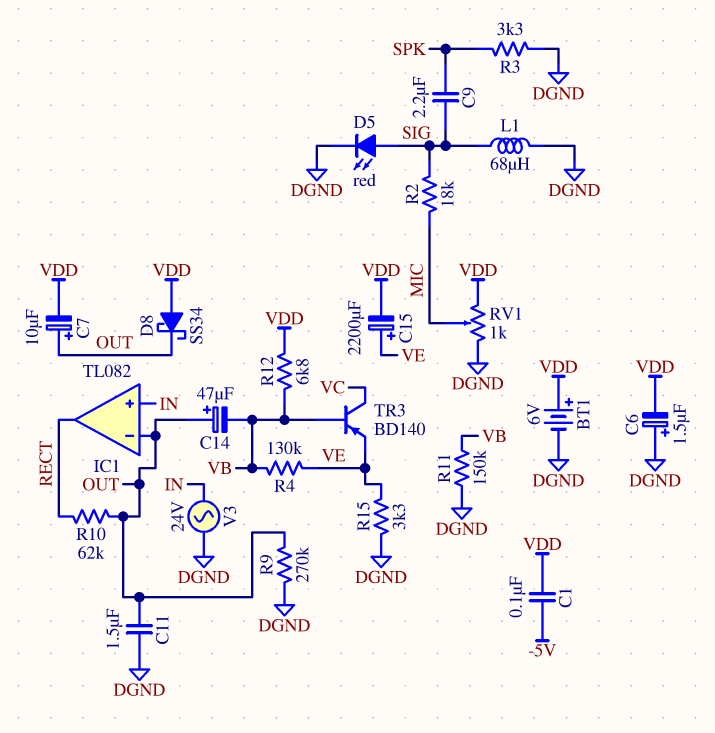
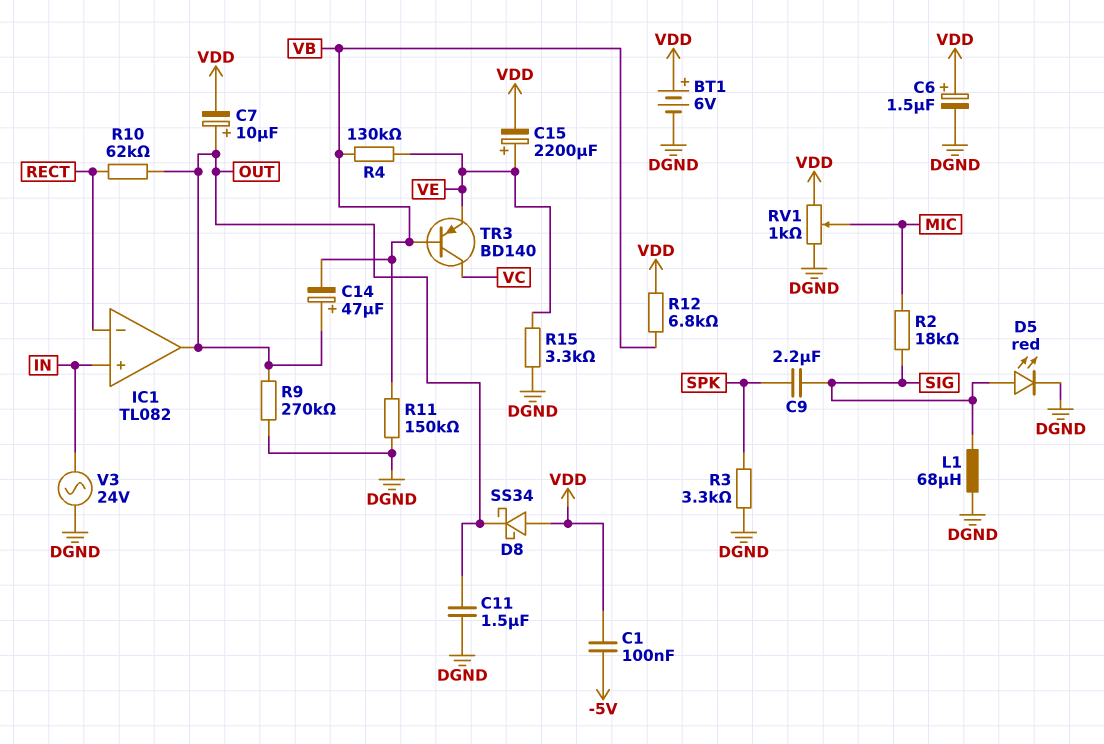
C6: 1.5uF (plus DGND, minus VDD) -> 1.5uF (plus VDD, minus DGND)
IC1 pin in-: OUT -> RECT
IC1 pin out: RECT -> OUT

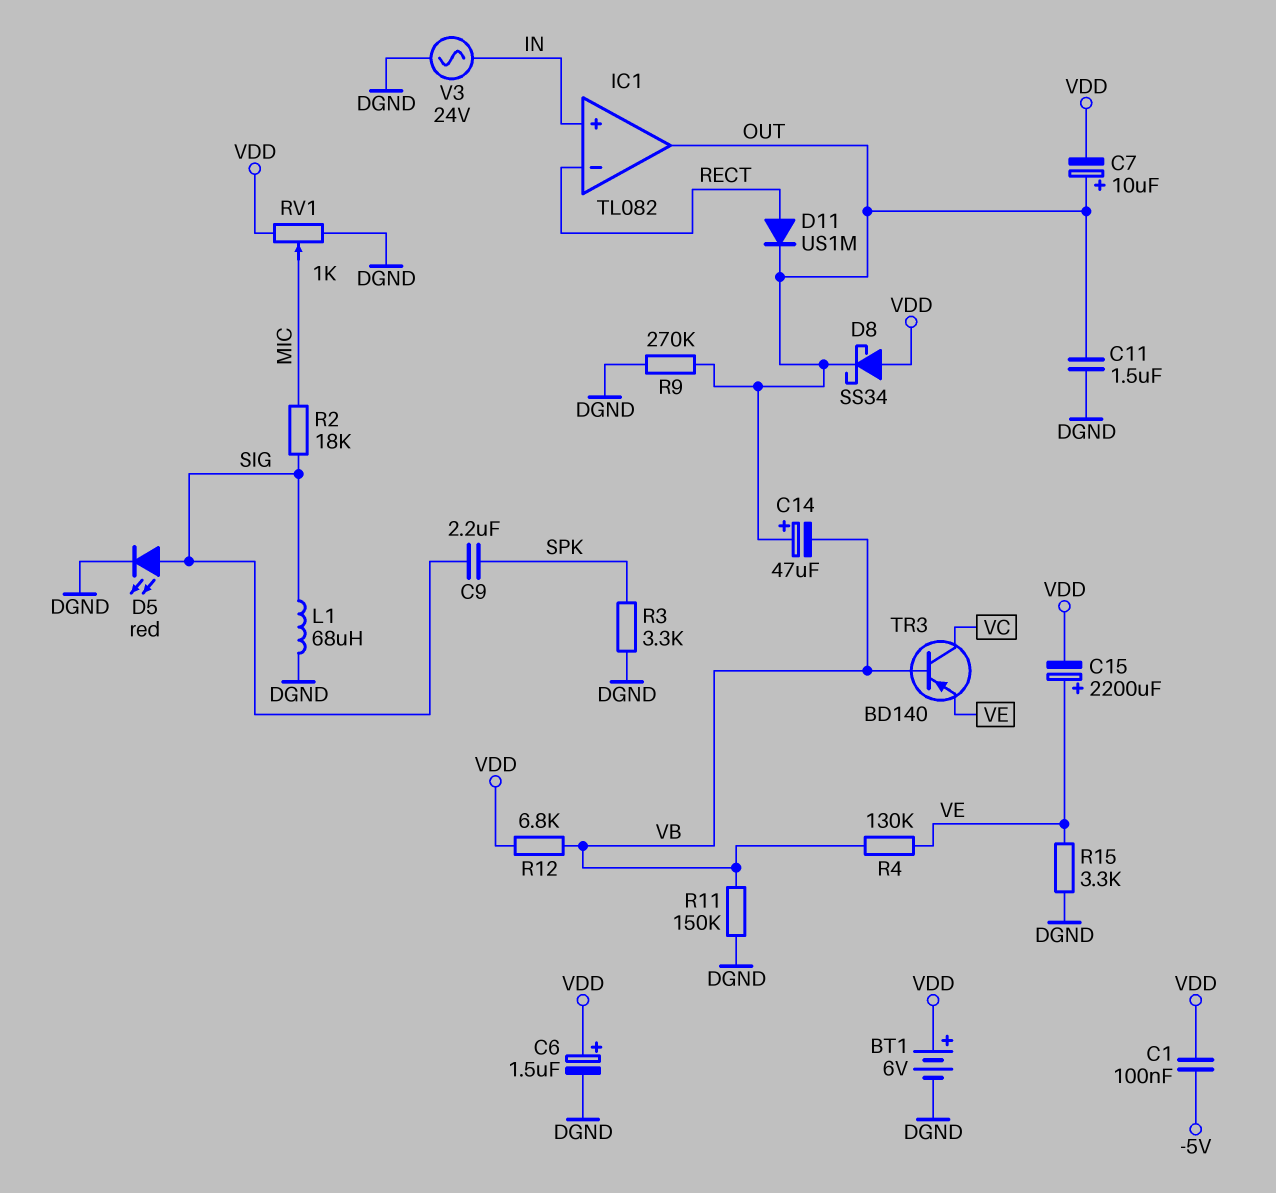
D11: none -> diode US1M (A RECT, K OUT)
R10: 62k (OUT, RECT) -> none

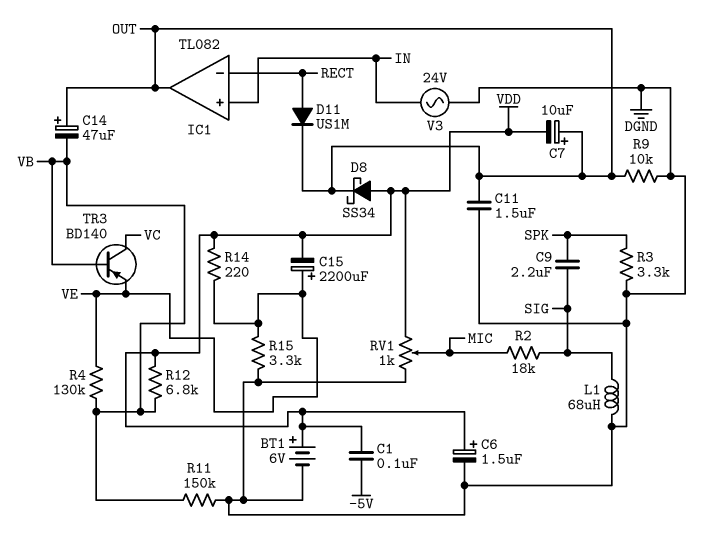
D5: LED red (A SIG, K DGND) -> none
R9: 270k (DGND, OUT) -> 10k (DGND, OUT)
R14: none -> 220 (VDD, VE)

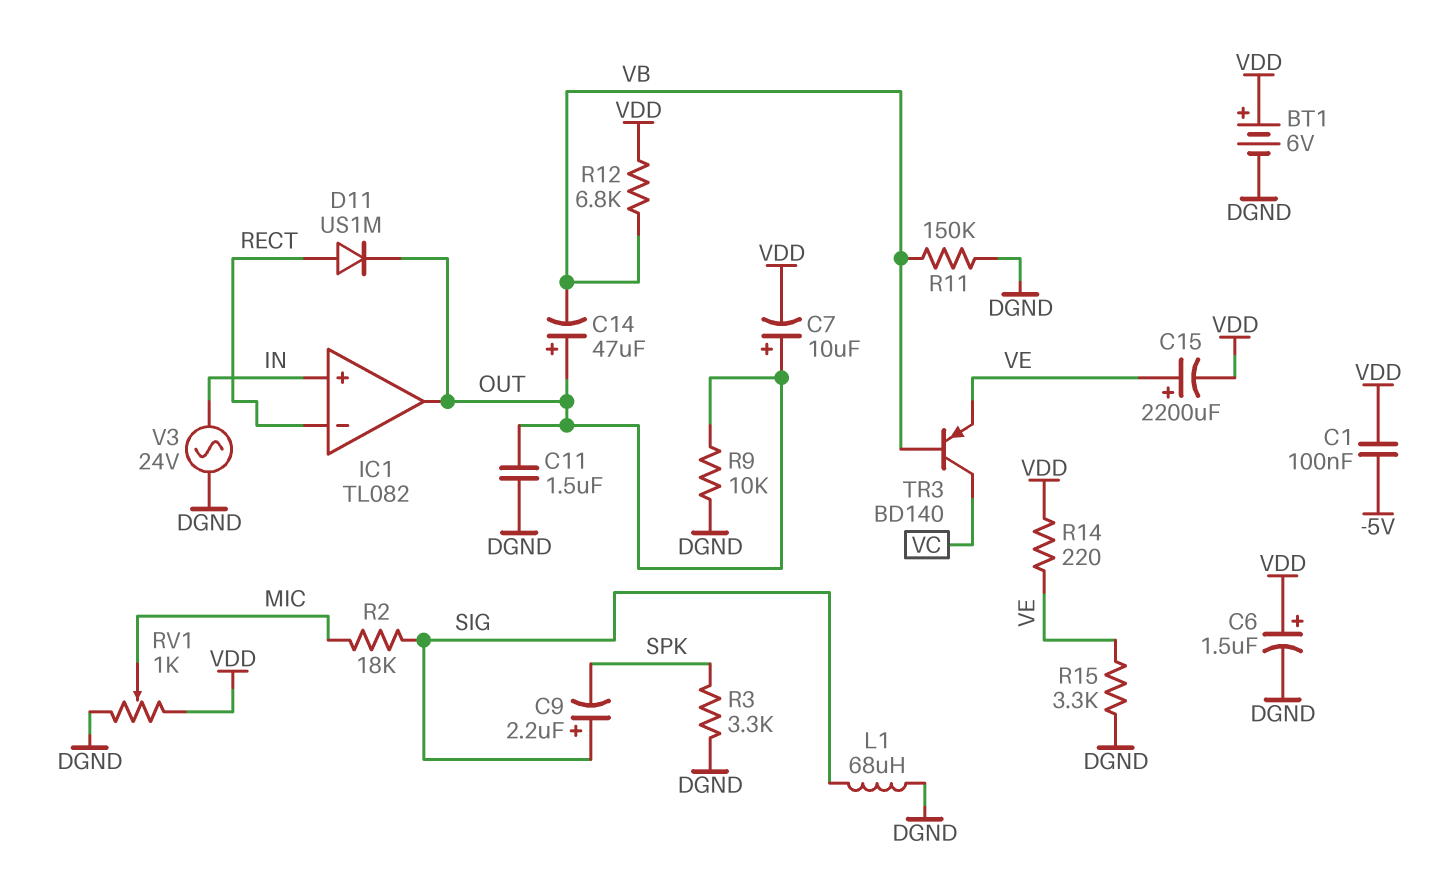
C9: 2.2uF (SIG, SPK) -> 2.2uF (plus SIG, minus SPK)
D8: schottky SS34 (A VDD, K OUT) -> none
R4: 130k (VB, VE) -> none

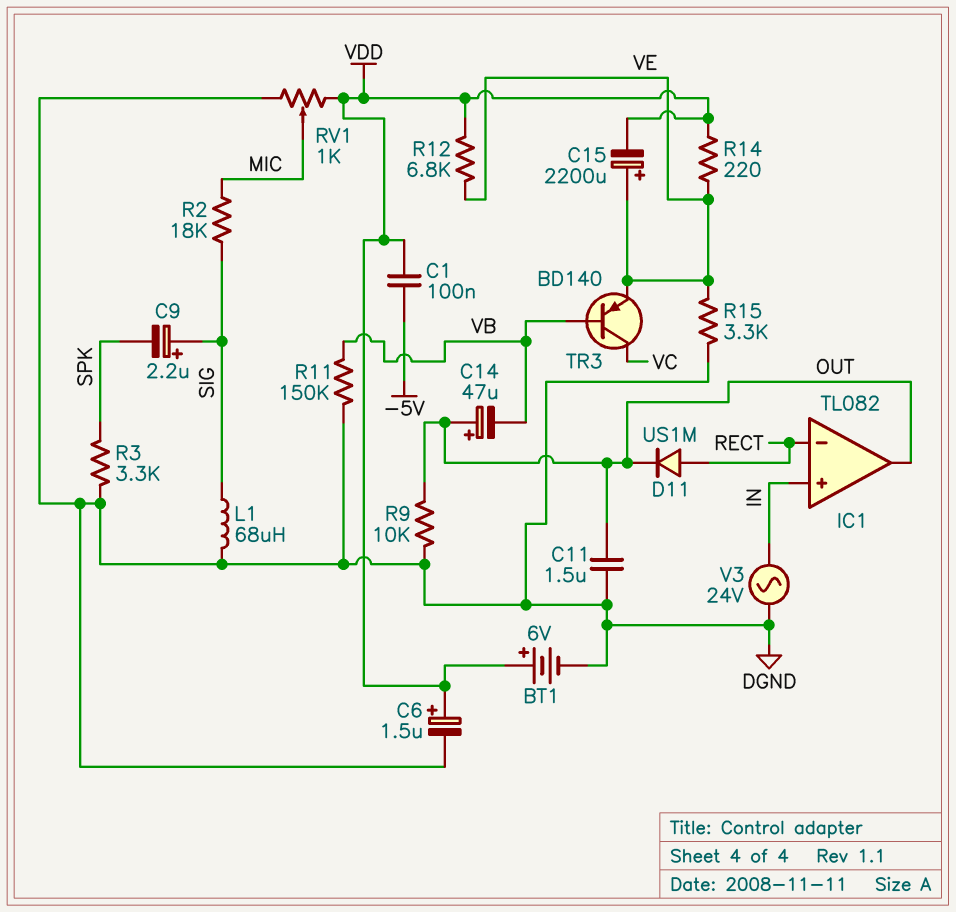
C7: 10uF (plus OUT, minus VDD) -> none
R12: 6.8k (VB, VDD) -> 6.8k (VDD, VE)

